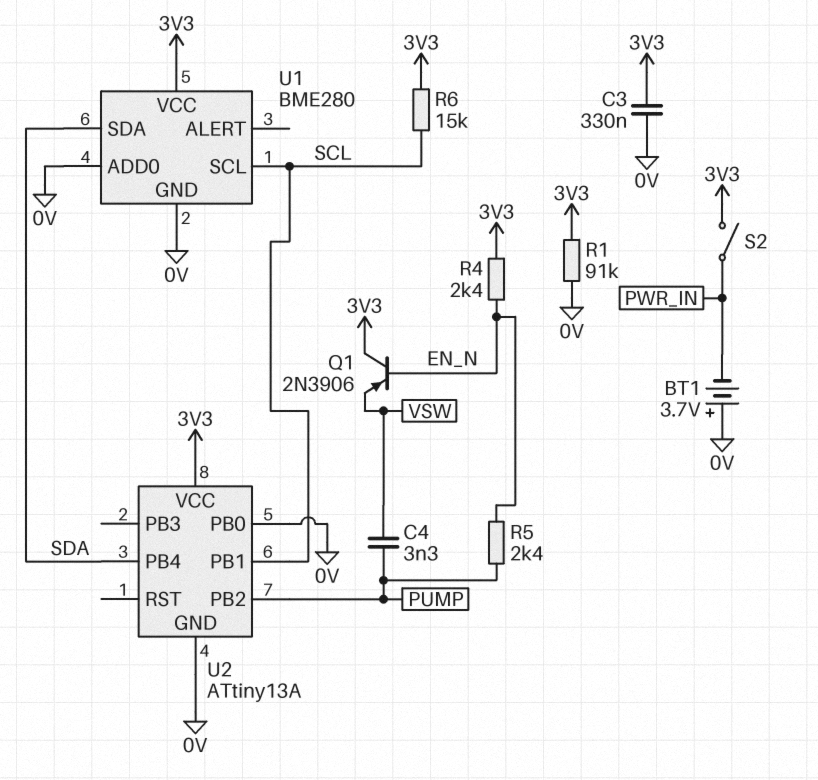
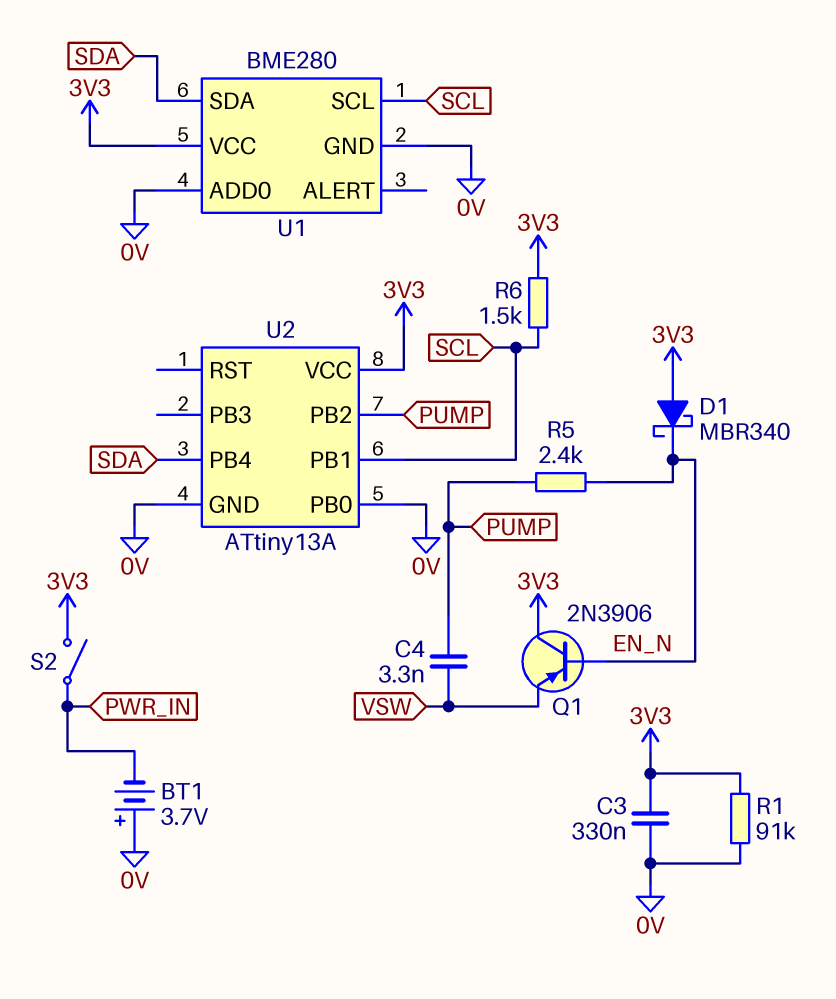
D1: none -> schottky MBR340 (A 3V3, K EN_N)
R4: 2.4k (3V3, EN_N) -> none
R6: 15k (3V3, SCL) -> 1.5k (3V3, SCL)

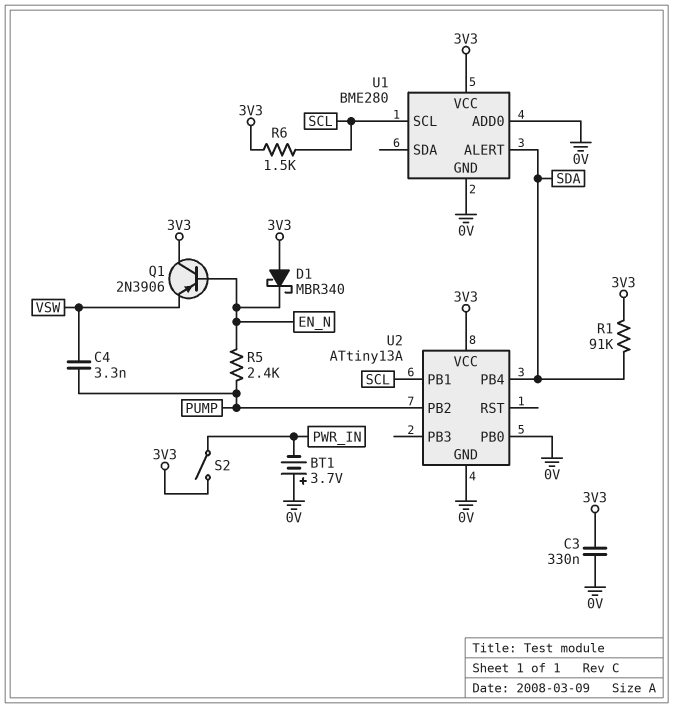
R1: 91k (0V, 3V3) -> 91k (3V3, SDA)
U1 pin ALERT: none -> SDA
U1 pin SDA: SDA -> none

